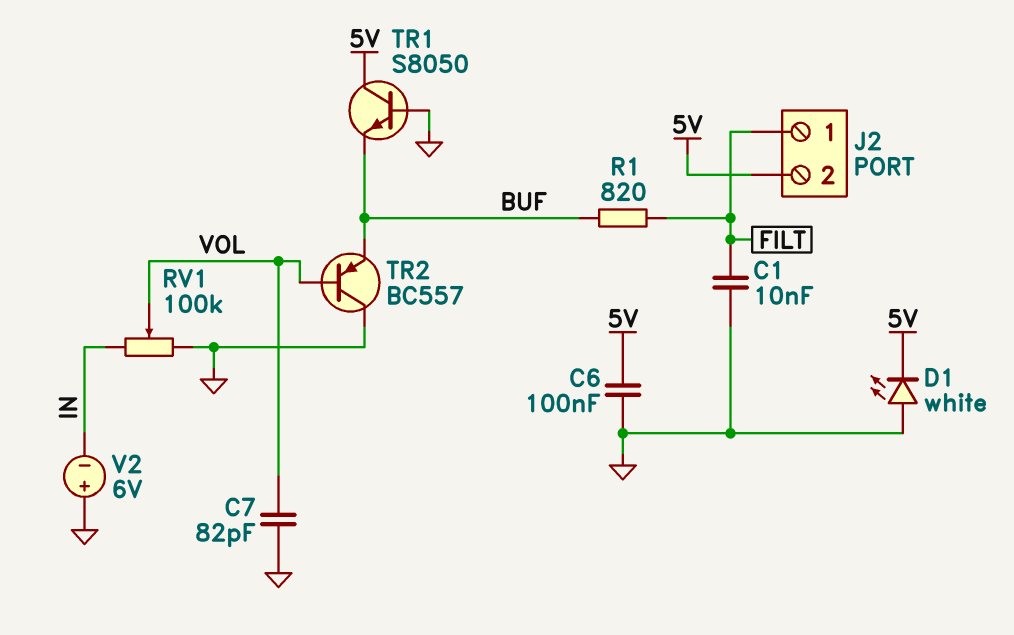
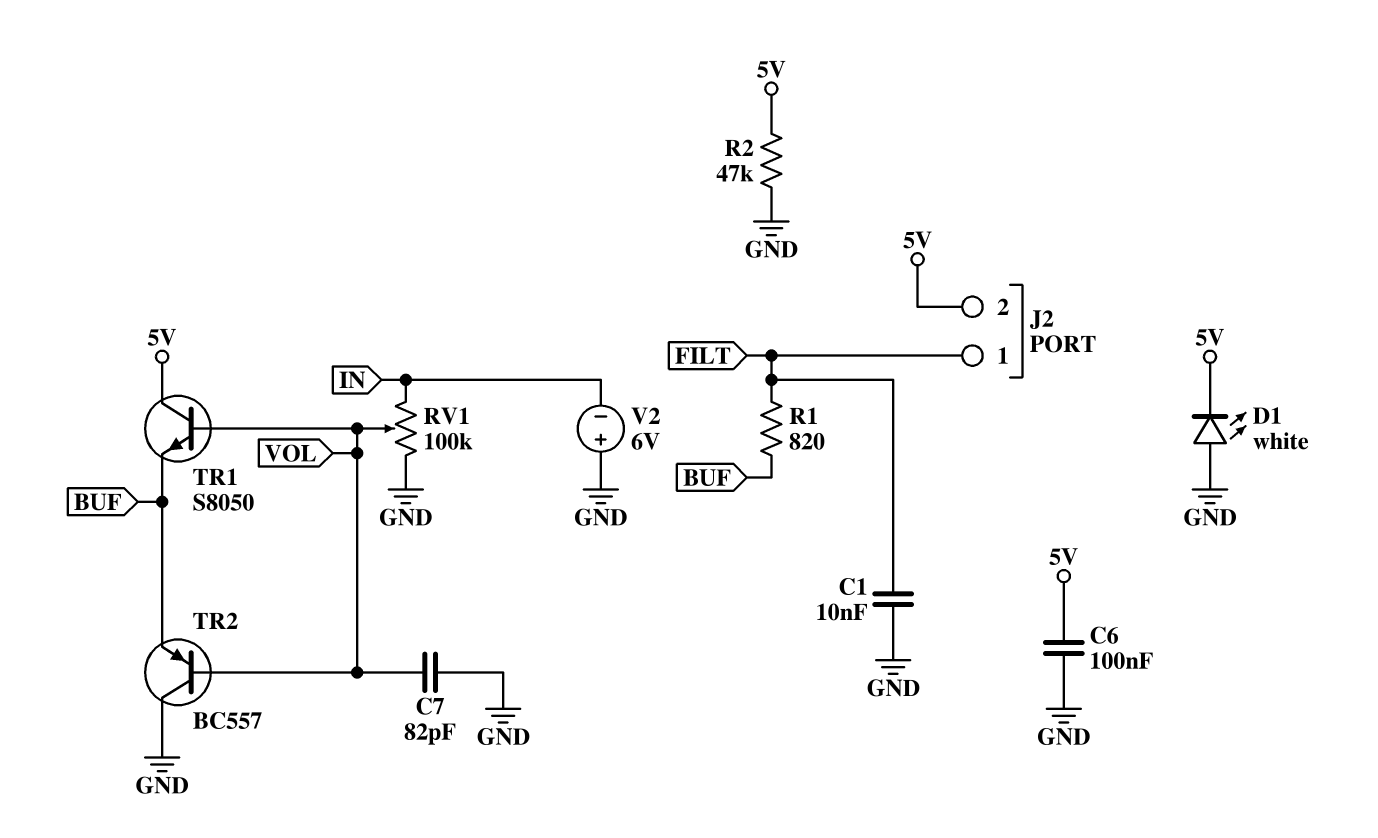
R2: none -> 47k (5V, GND)
TR1: NPN S8050 (B GND, C 5V, E BUF) -> NPN S8050 (B VOL, C 5V, E BUF)

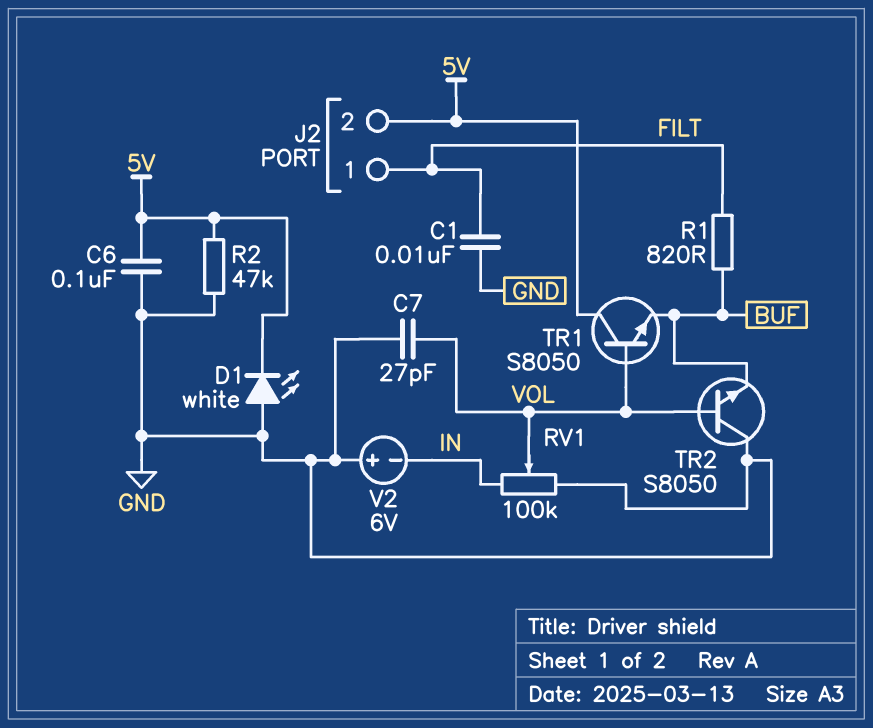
C7: 82pF (GND, VOL) -> 27pF (GND, VOL)
TR2: PNP BC557 (B VOL, C GND, E BUF) -> NPN S8050 (B VOL, C GND, E BUF)

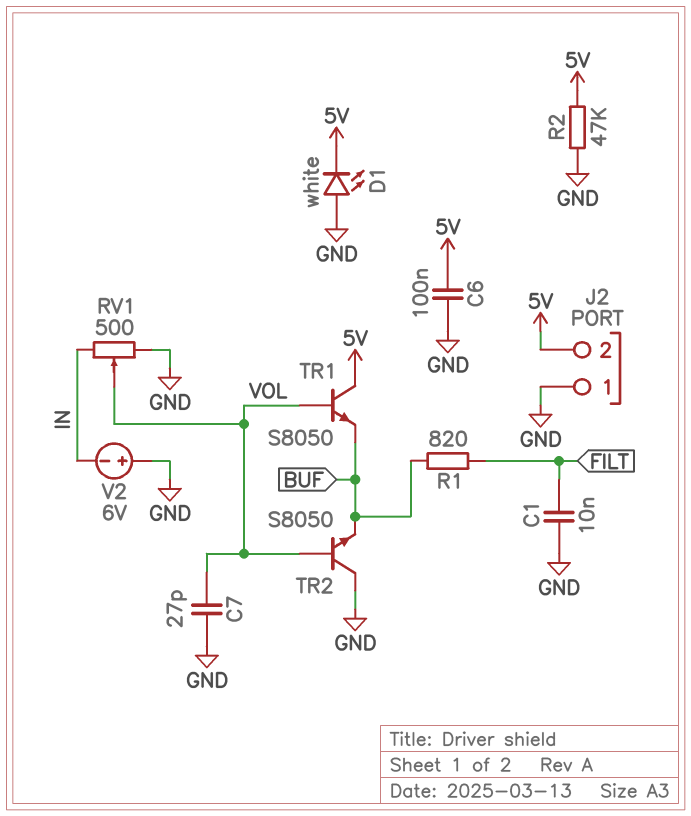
J2 pin 1: FILT -> GND
RV1: 100k (GND, IN, wiper VOL) -> 500 (GND, IN, wiper VOL)

